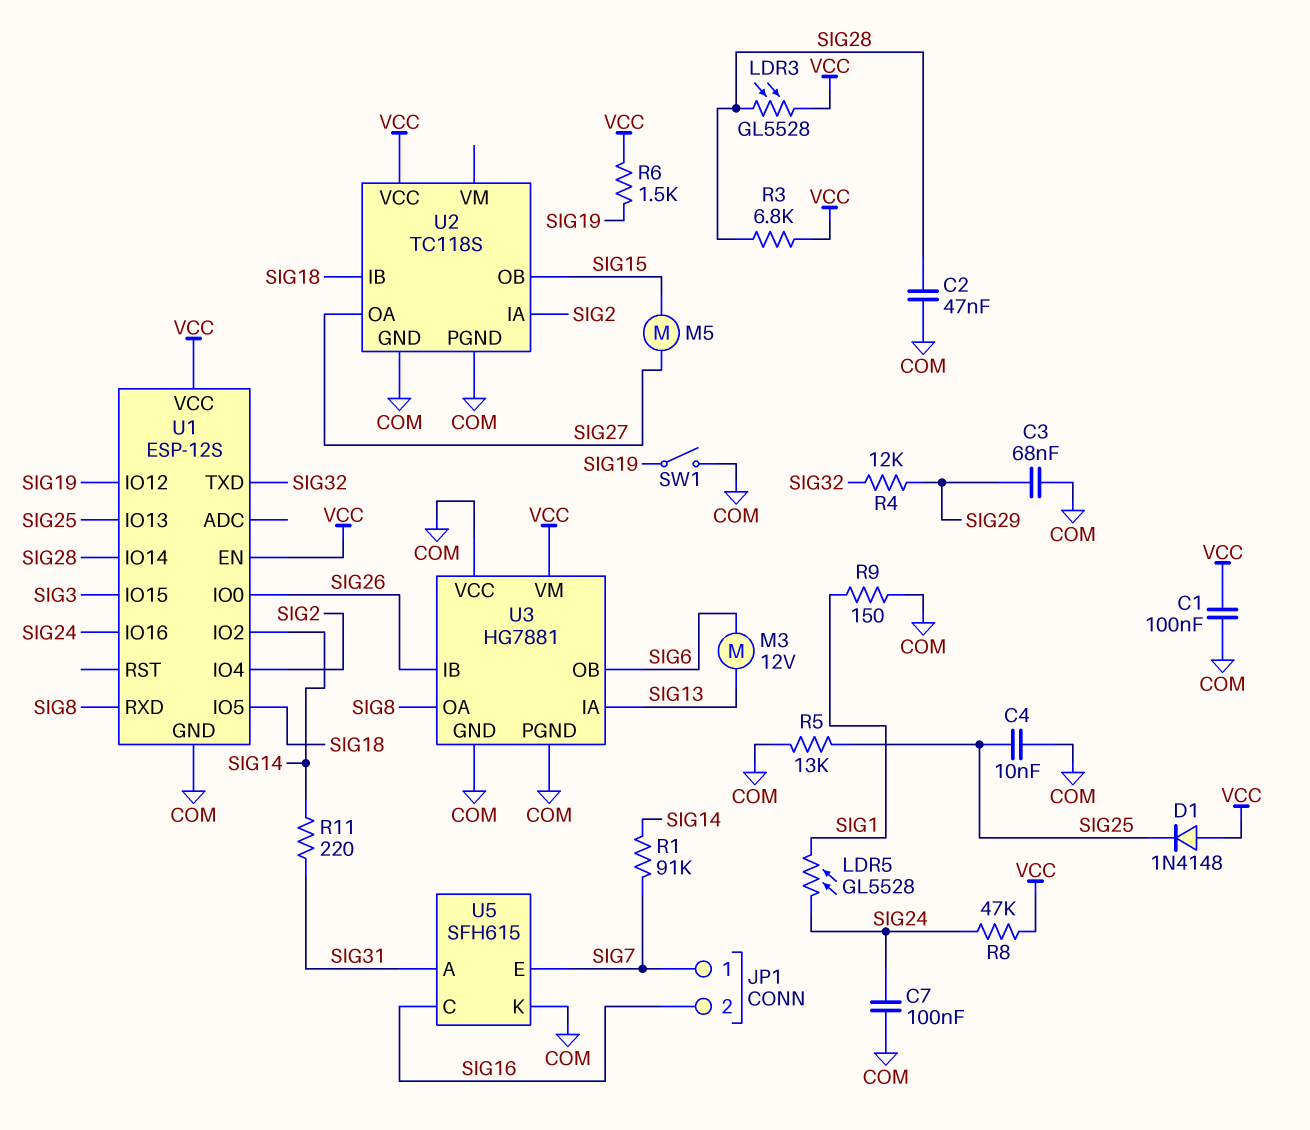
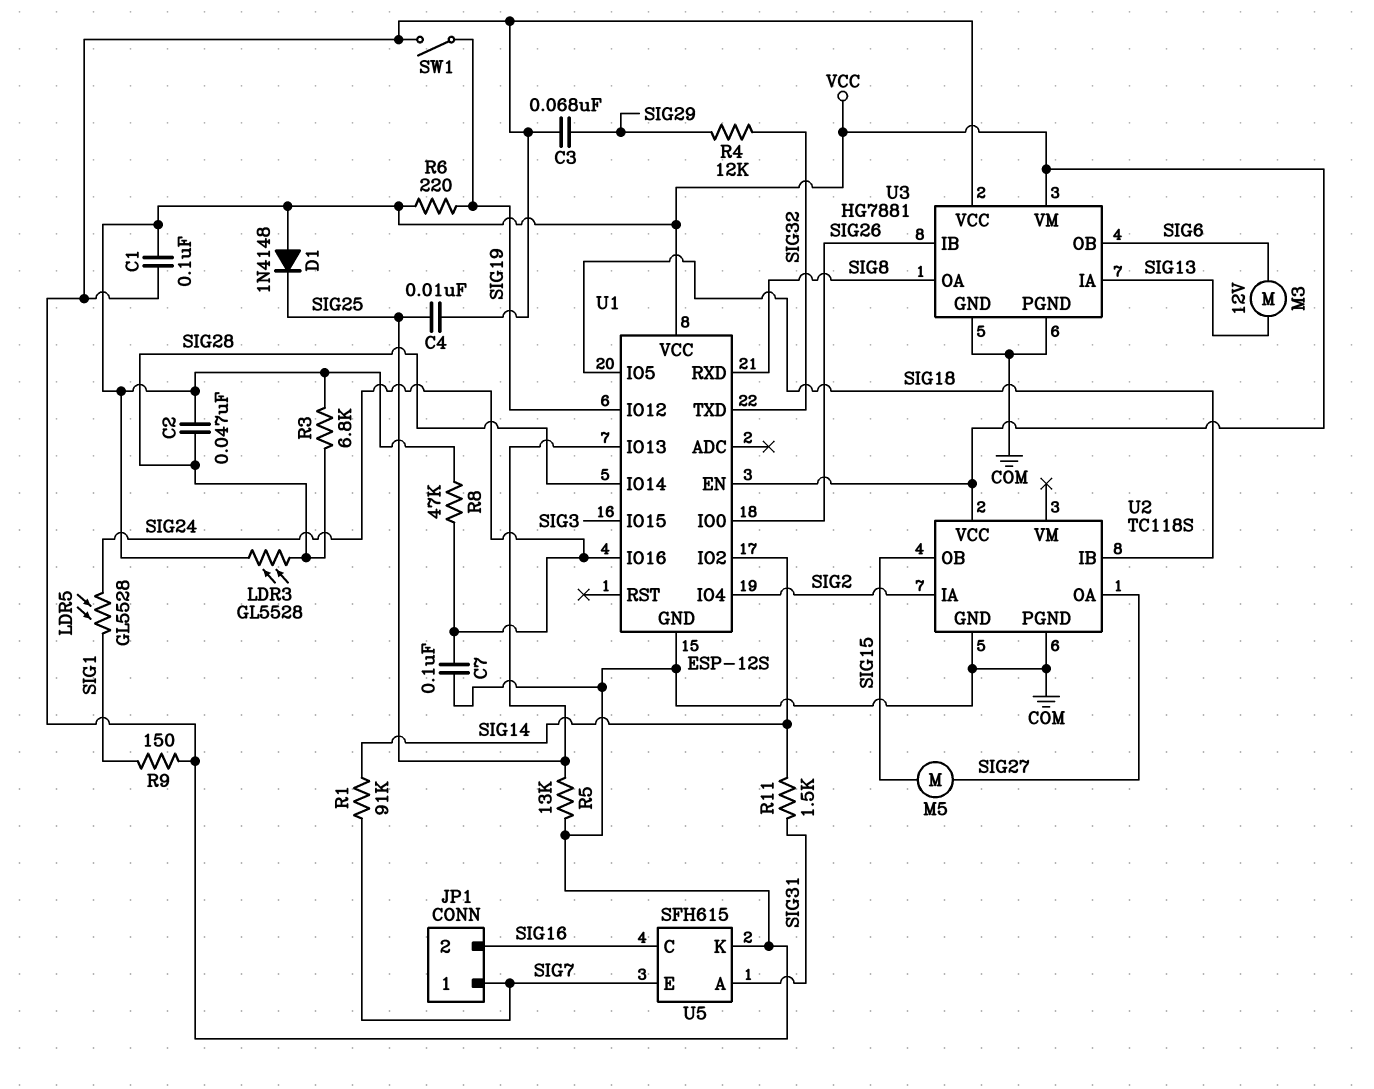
C2: 47nF (COM, SIG28) -> 47nF (SIG28, VCC)
R6: 1.5k (SIG19, VCC) -> 220 (SIG19, VCC)
R11: 220 (SIG14, SIG31) -> 1.5k (SIG14, SIG31)

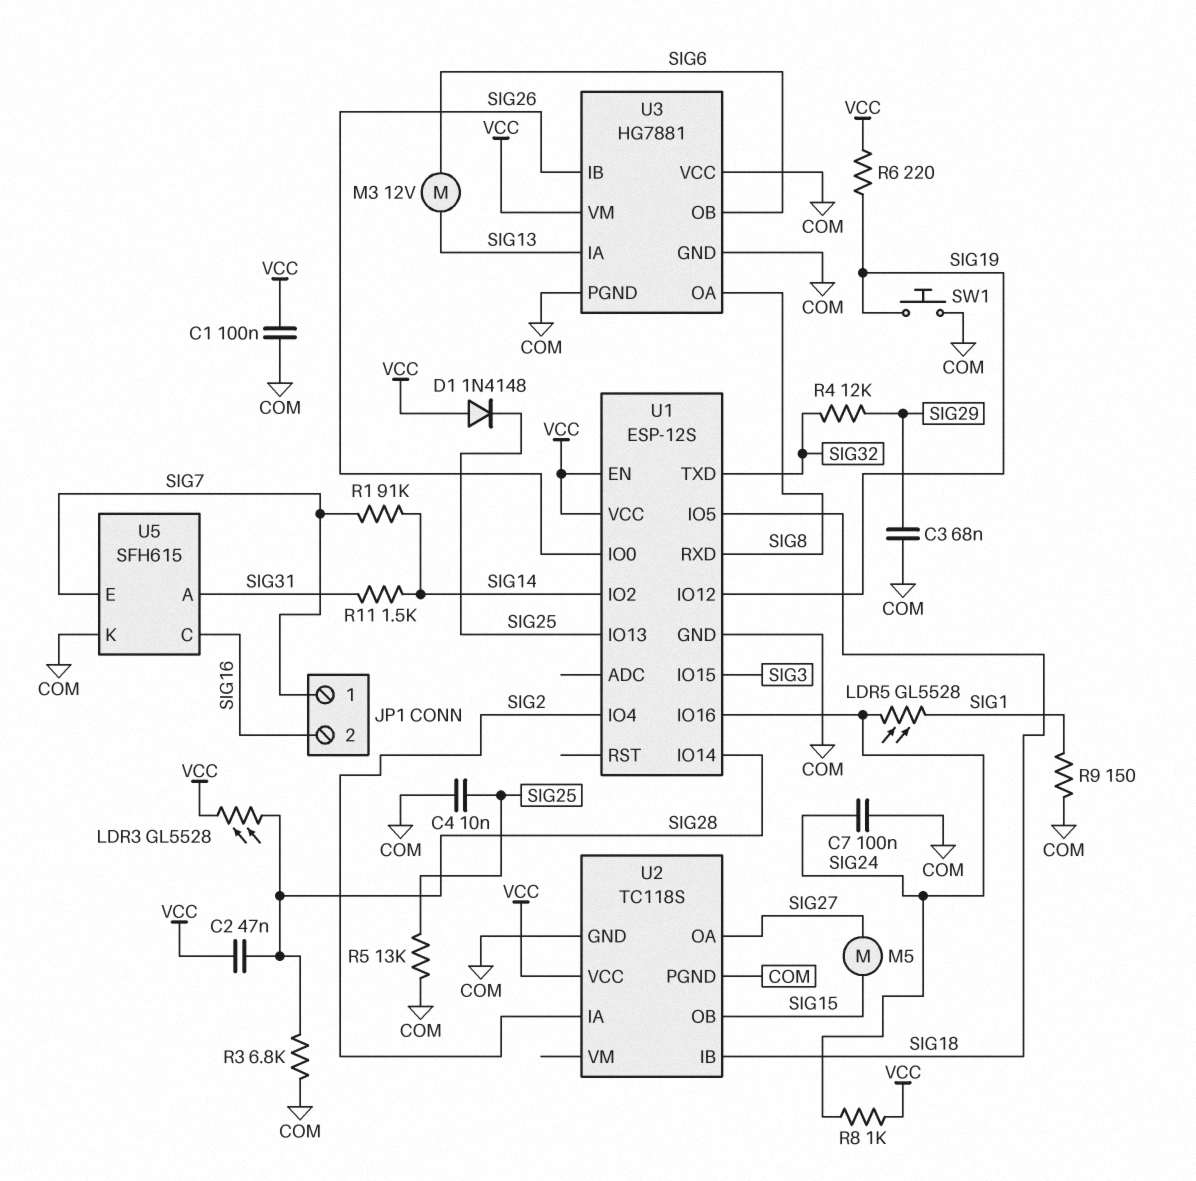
R3: 6.8k (SIG28, VCC) -> 6.8k (COM, SIG28)
R8: 47k (SIG24, VCC) -> 1k (SIG24, VCC)
SW1: switch (COM, SIG19) -> button (COM, SIG19)

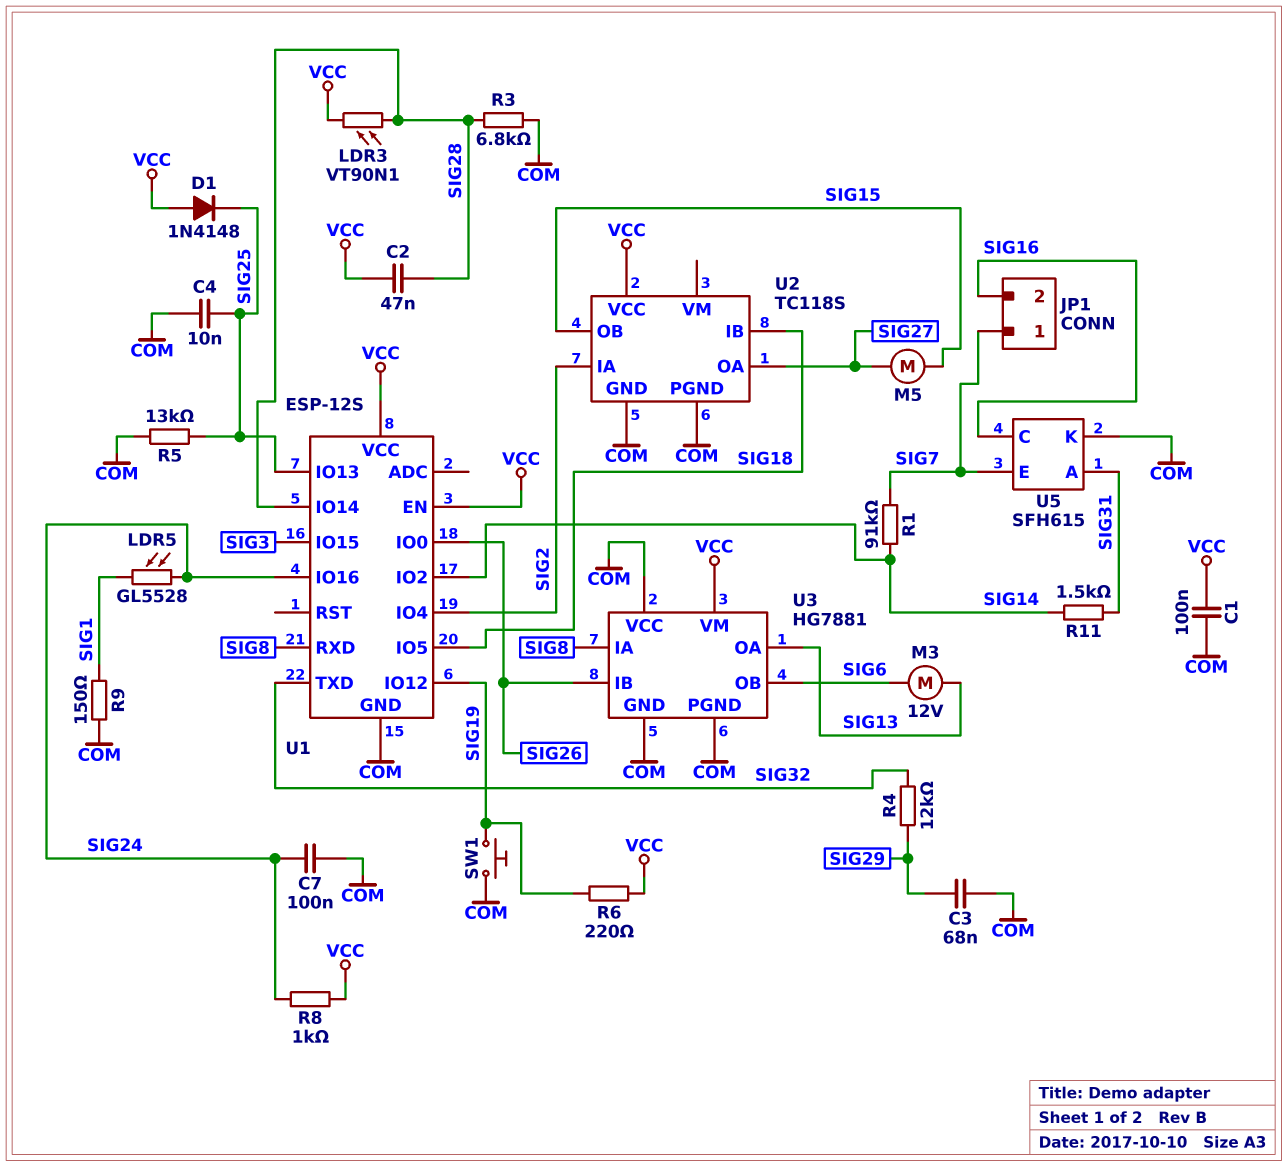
LDR3: GL5528 (SIG28, VCC) -> VT90N1 (SIG28, VCC)
U3 pin IA: SIG13 -> SIG8
U3 pin OA: SIG8 -> SIG13

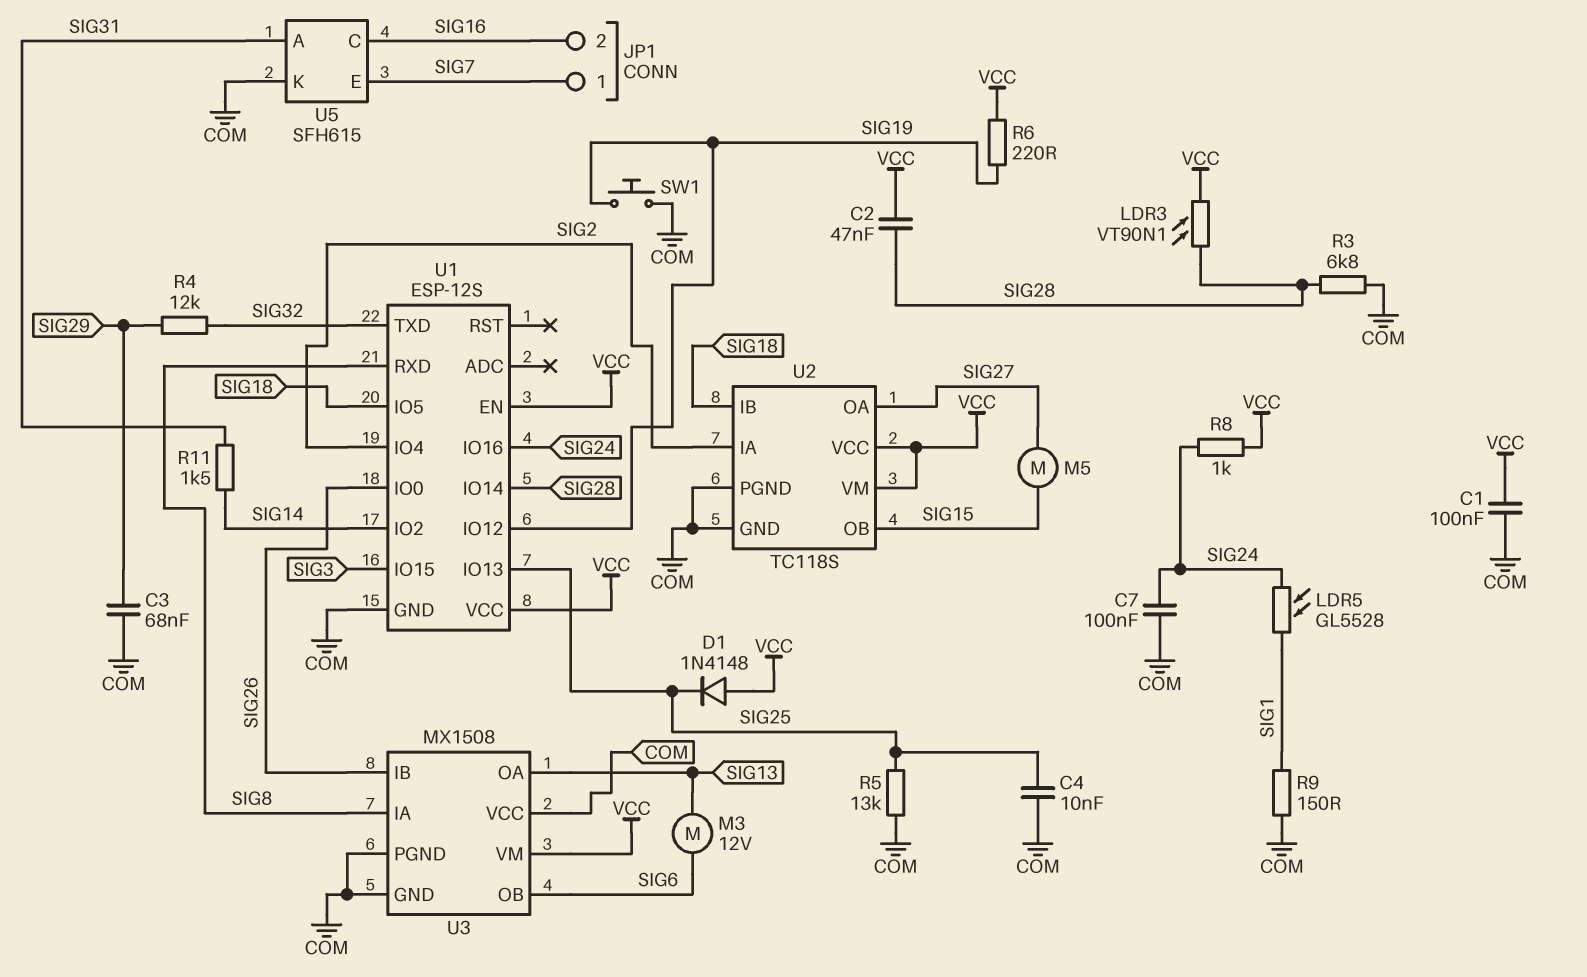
R1: 91k (SIG7, SIG14) -> none
U2 pin VM: none -> VCC
U3: HG7881 -> MX1508

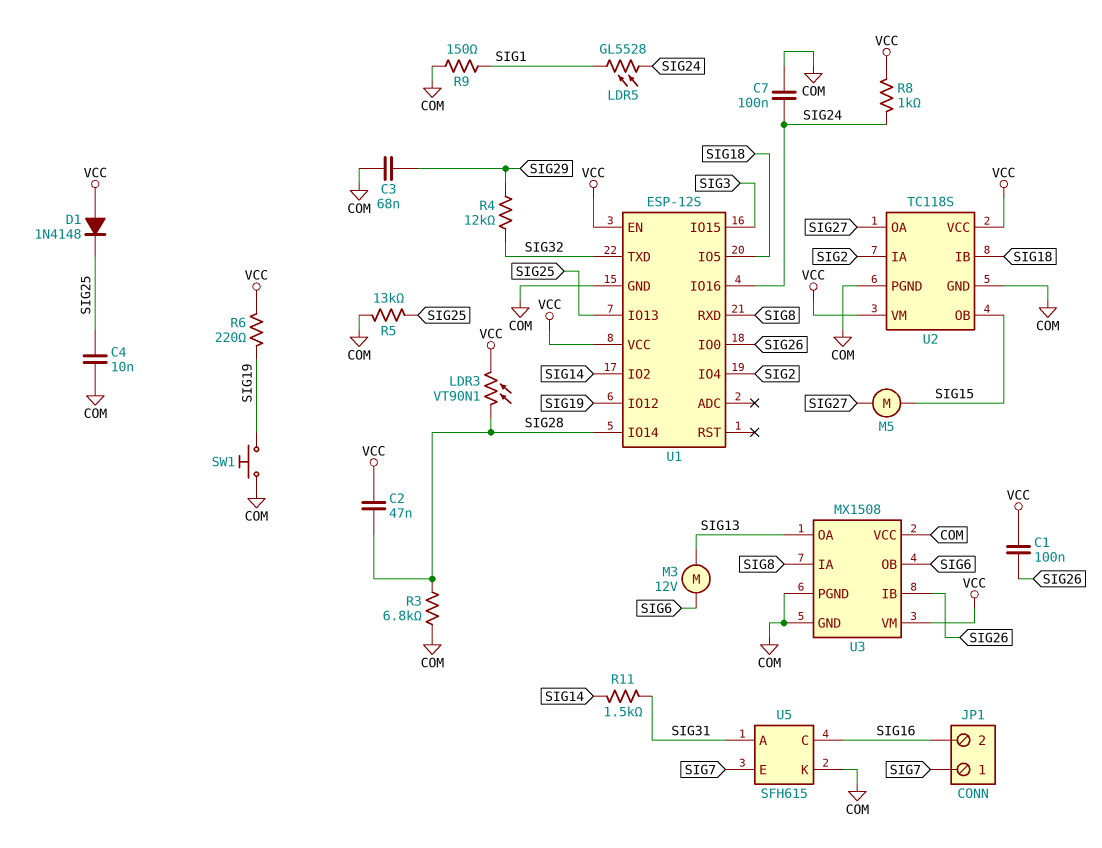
C1: 100nF (COM, VCC) -> 100nF (SIG26, VCC)

